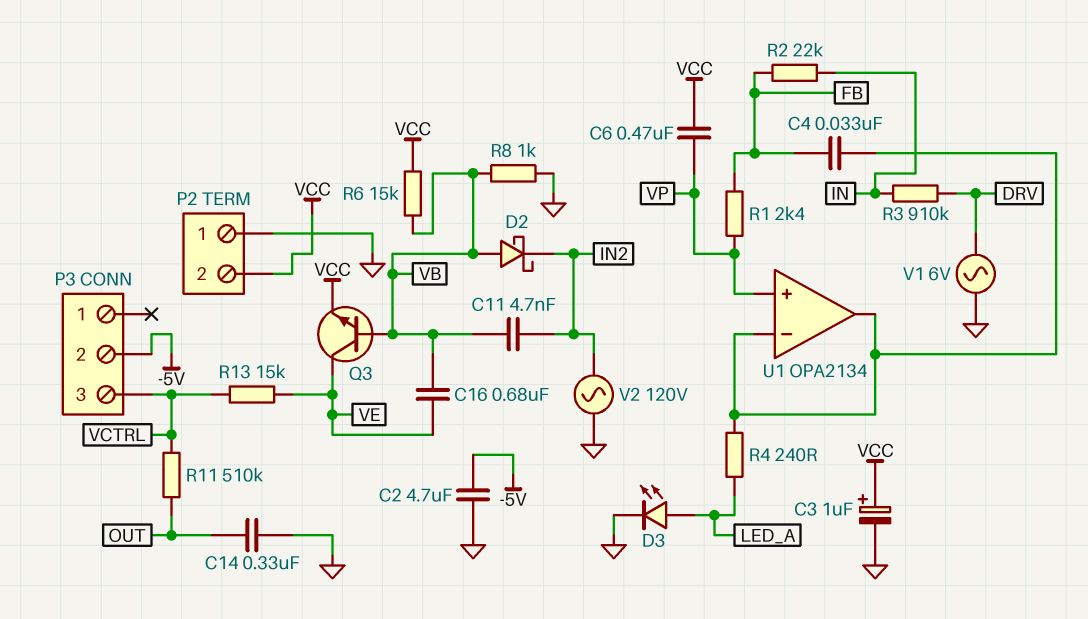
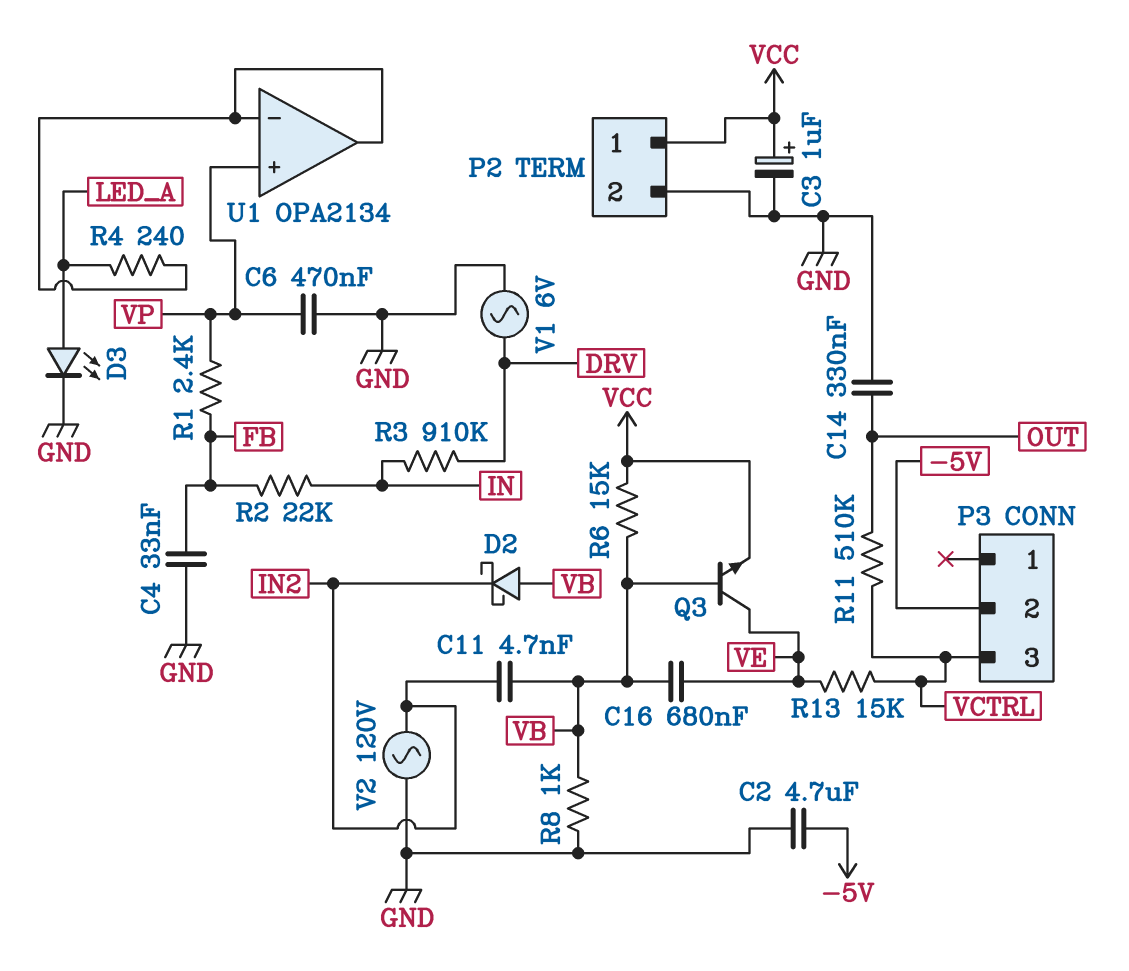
C4: 33nF (FB, U1/in-) -> 33nF (FB, GND)
C6: 470nF (VCC, VP) -> 470nF (GND, VP)
P2 pin 1: GND -> VCC
P2 pin 2: VCC -> GND

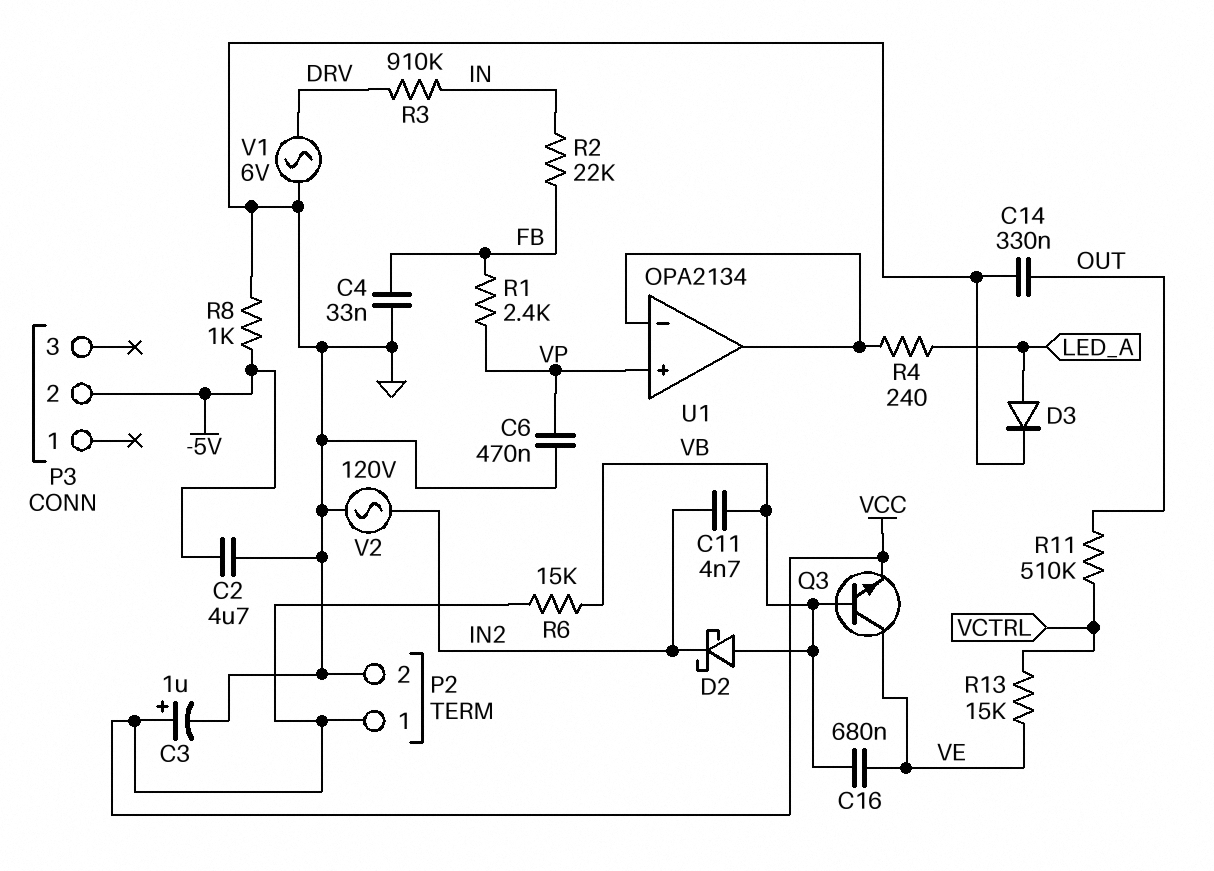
D3: LED (A LED_A, K GND) -> diode (A LED_A, K GND)
P3 pin 3: VCTRL -> none
R8: 1k (GND, VB) -> 1k (-5V, GND)

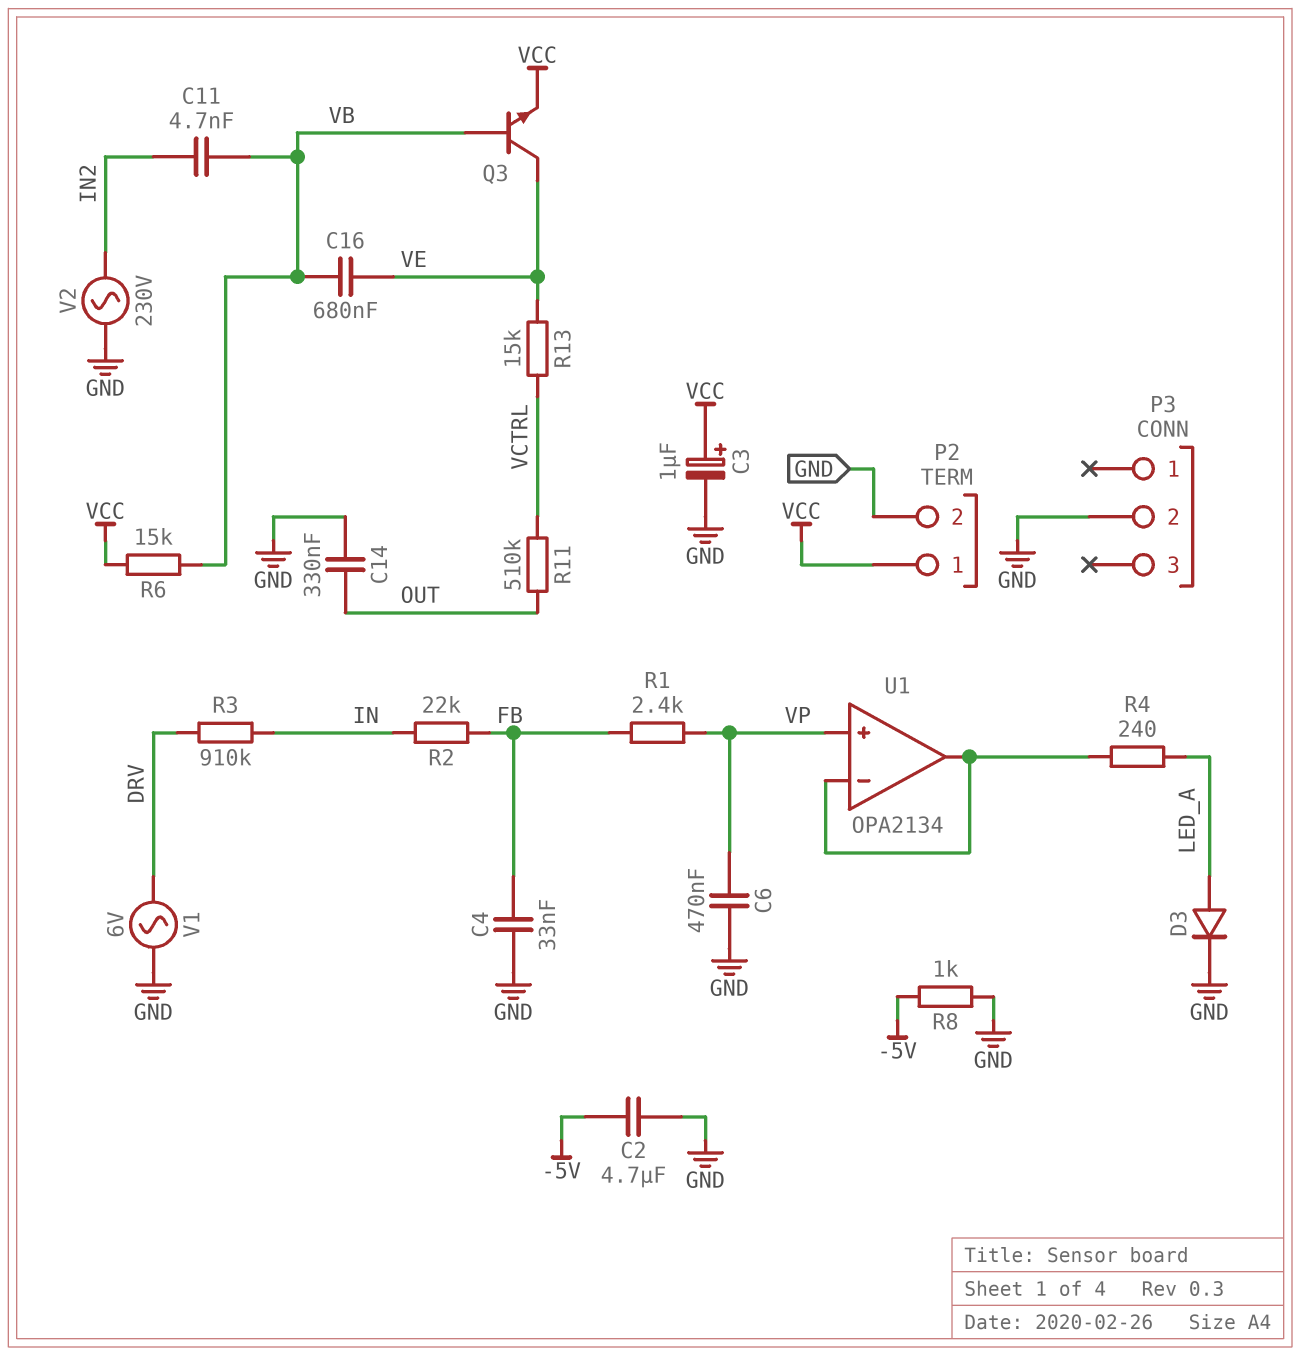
D2: schottky (A VB, K IN2) -> none
P3 pin 2: -5V -> GND
V2: AC 120V (GND, IN2) -> AC 230V (GND, IN2)

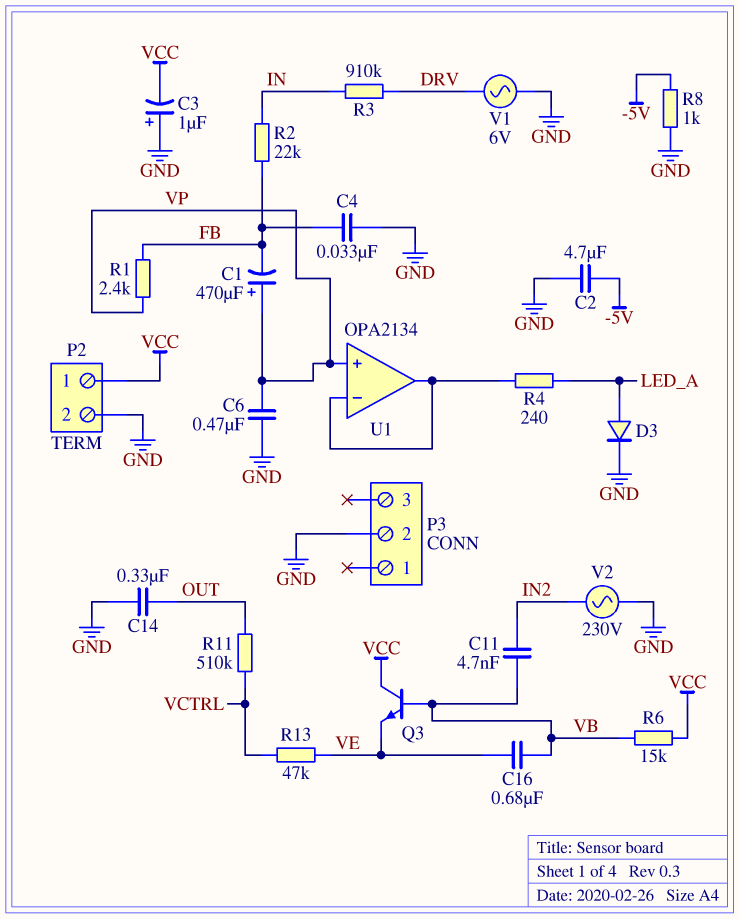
C1: none -> 470uF (plus VP, minus FB)
C3: 1uF (plus VCC, minus GND) -> 1uF (plus GND, minus VCC)
Q3: NPN (B VB, C VE, E VCC) -> NPN (B VB, C VCC, E VE)
R13: 15k (VCTRL, VE) -> 47k (VCTRL, VE)

